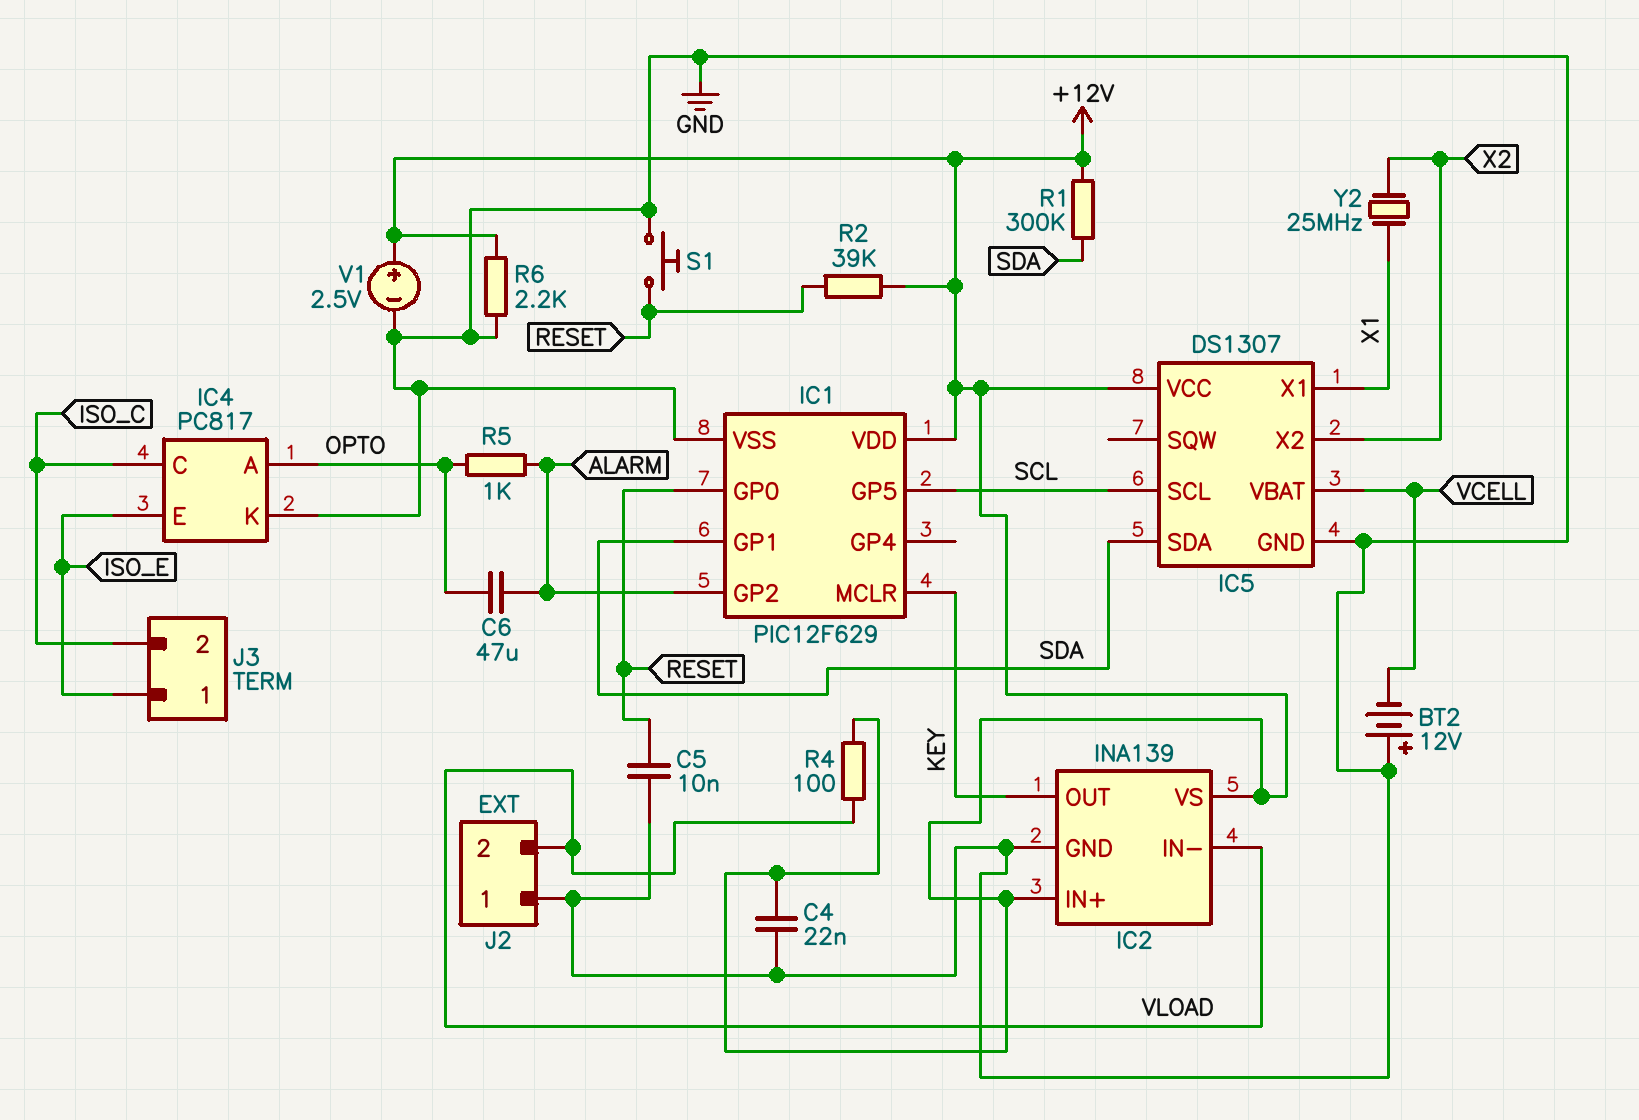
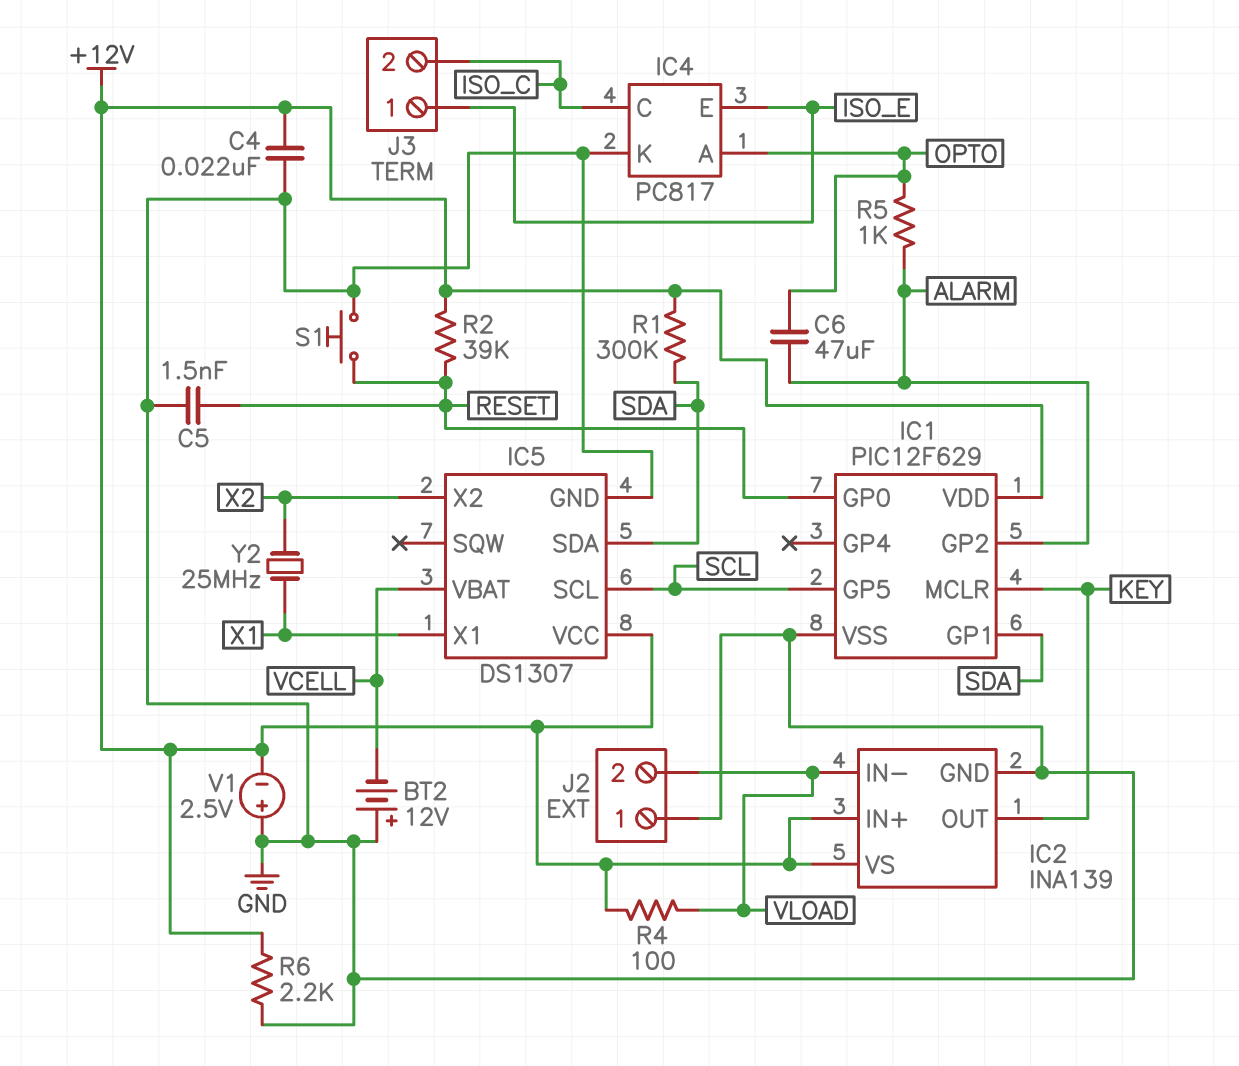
C5: 10nF (GND, RESET) -> 1.5nF (GND, RESET)
V1: 2.5V (plus +12V, minus GND) -> 2.5V (plus GND, minus +12V)

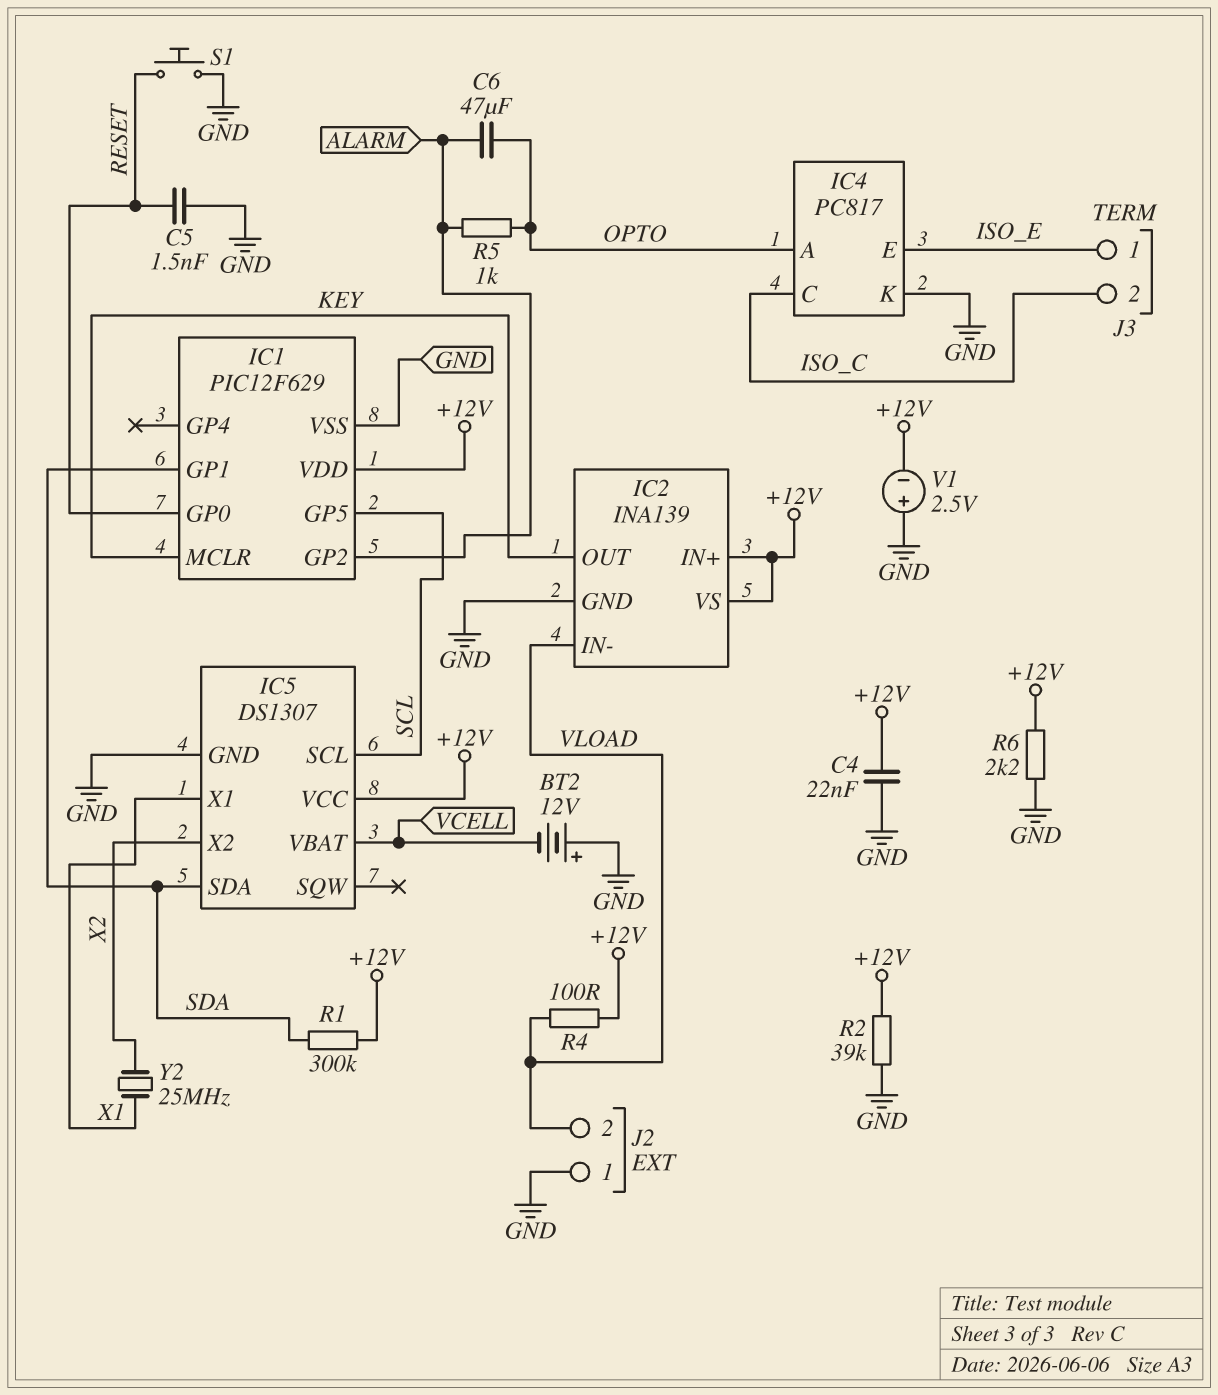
R2: 39k (+12V, RESET) -> 39k (+12V, GND)

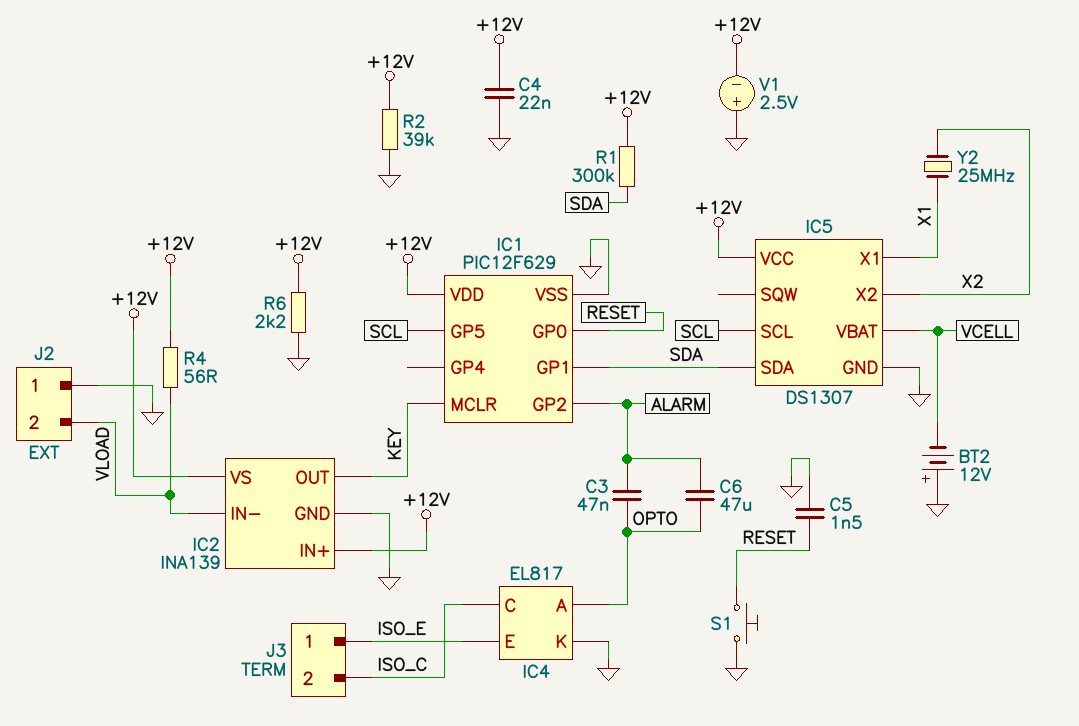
C3: none -> 47nF (ALARM, OPTO)
IC4: PC817 -> EL817
R4: 100 (+12V, VLOAD) -> 56 (+12V, VLOAD)
R5: 1k (ALARM, OPTO) -> none

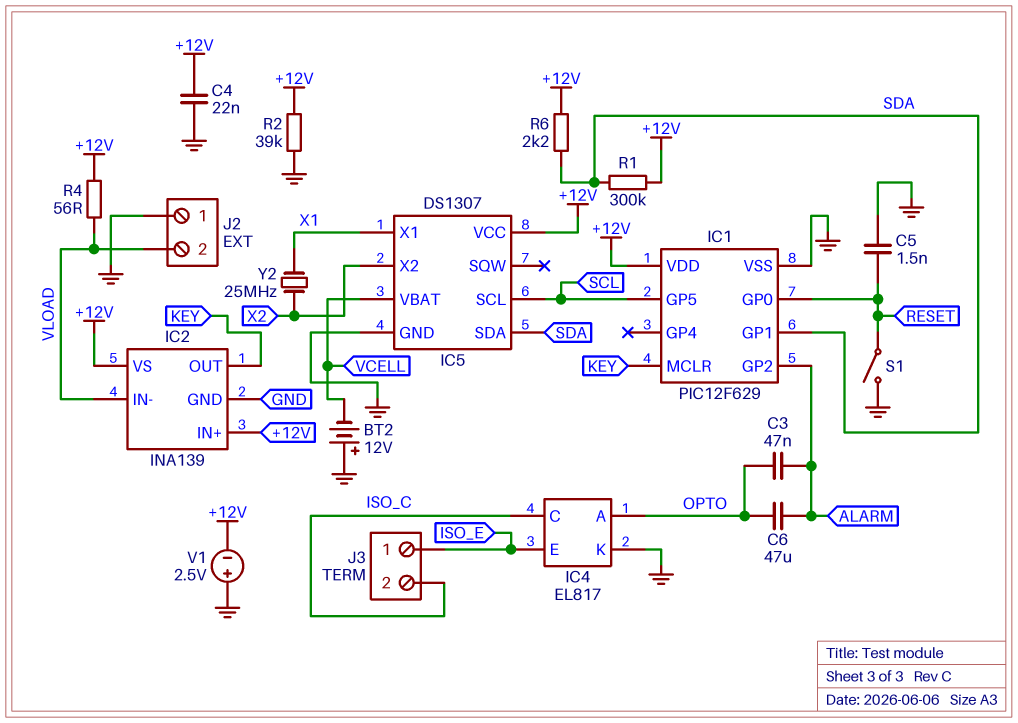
R6: 2.2k (+12V, GND) -> 2.2k (+12V, SDA)
S1: button (GND, RESET) -> switch (GND, RESET)

